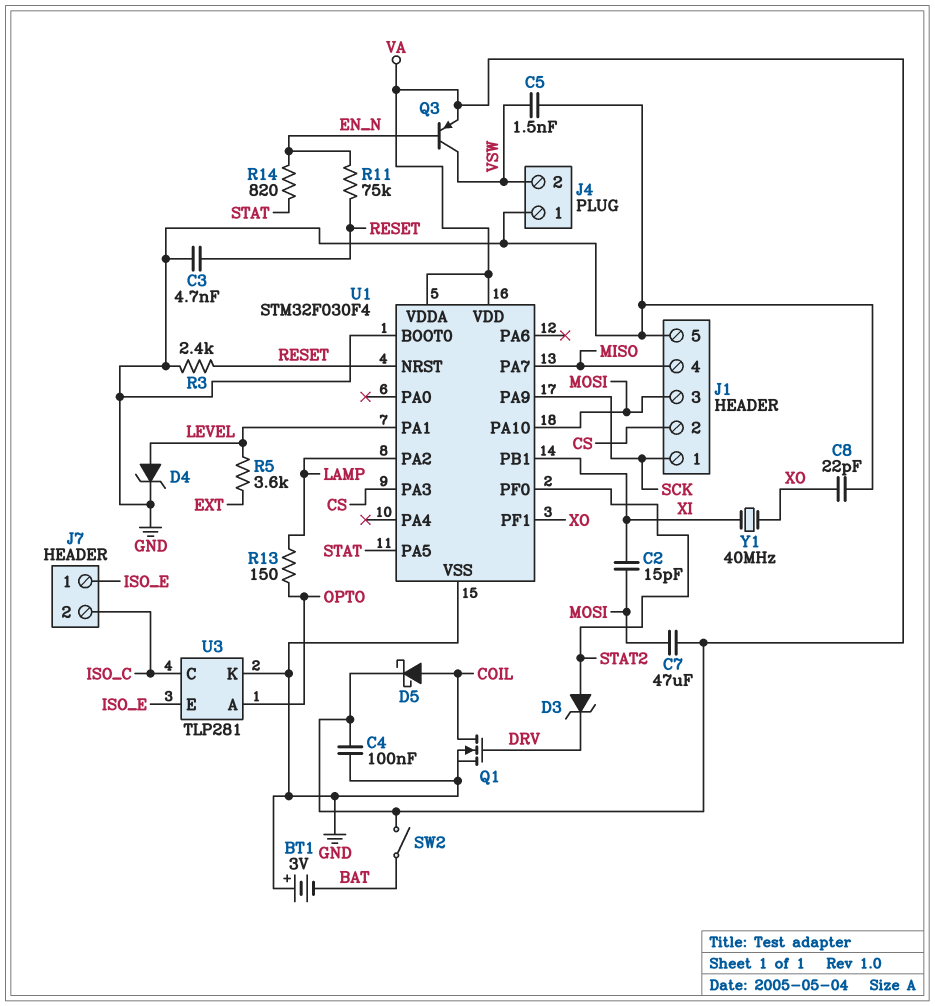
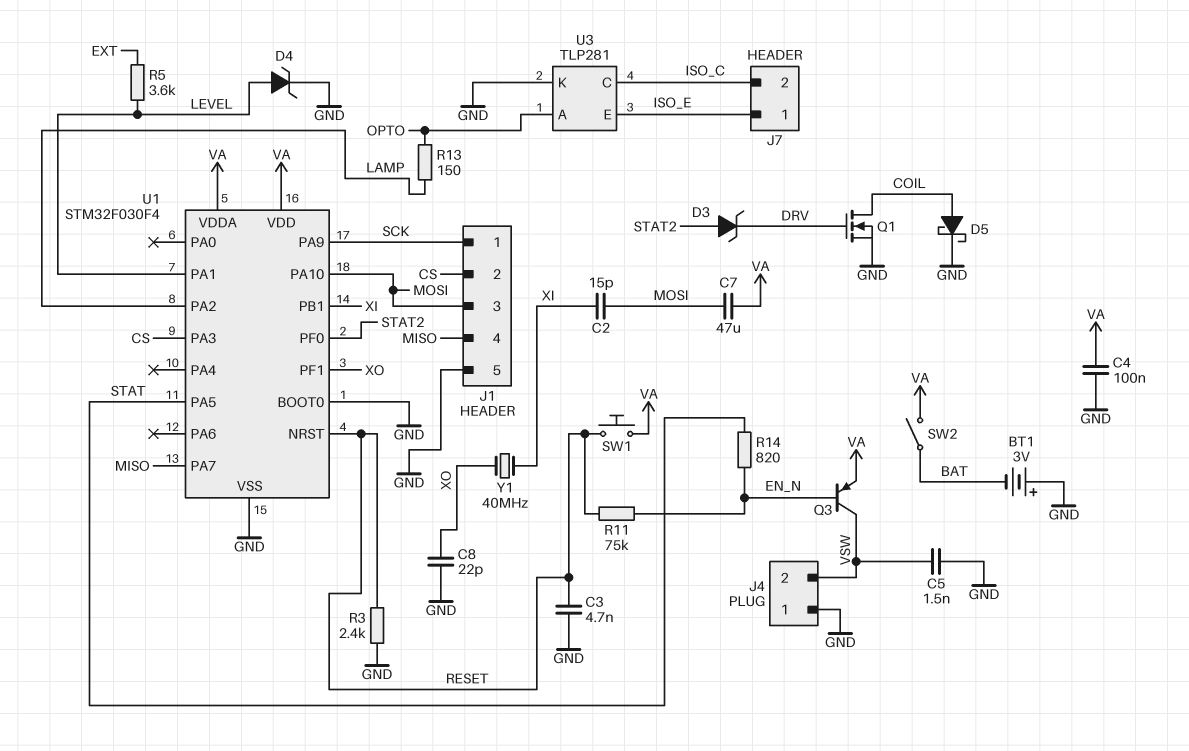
D5: schottky (A COIL, K VA) -> schottky (A COIL, K GND)
SW1: none -> button (RESET, VA)

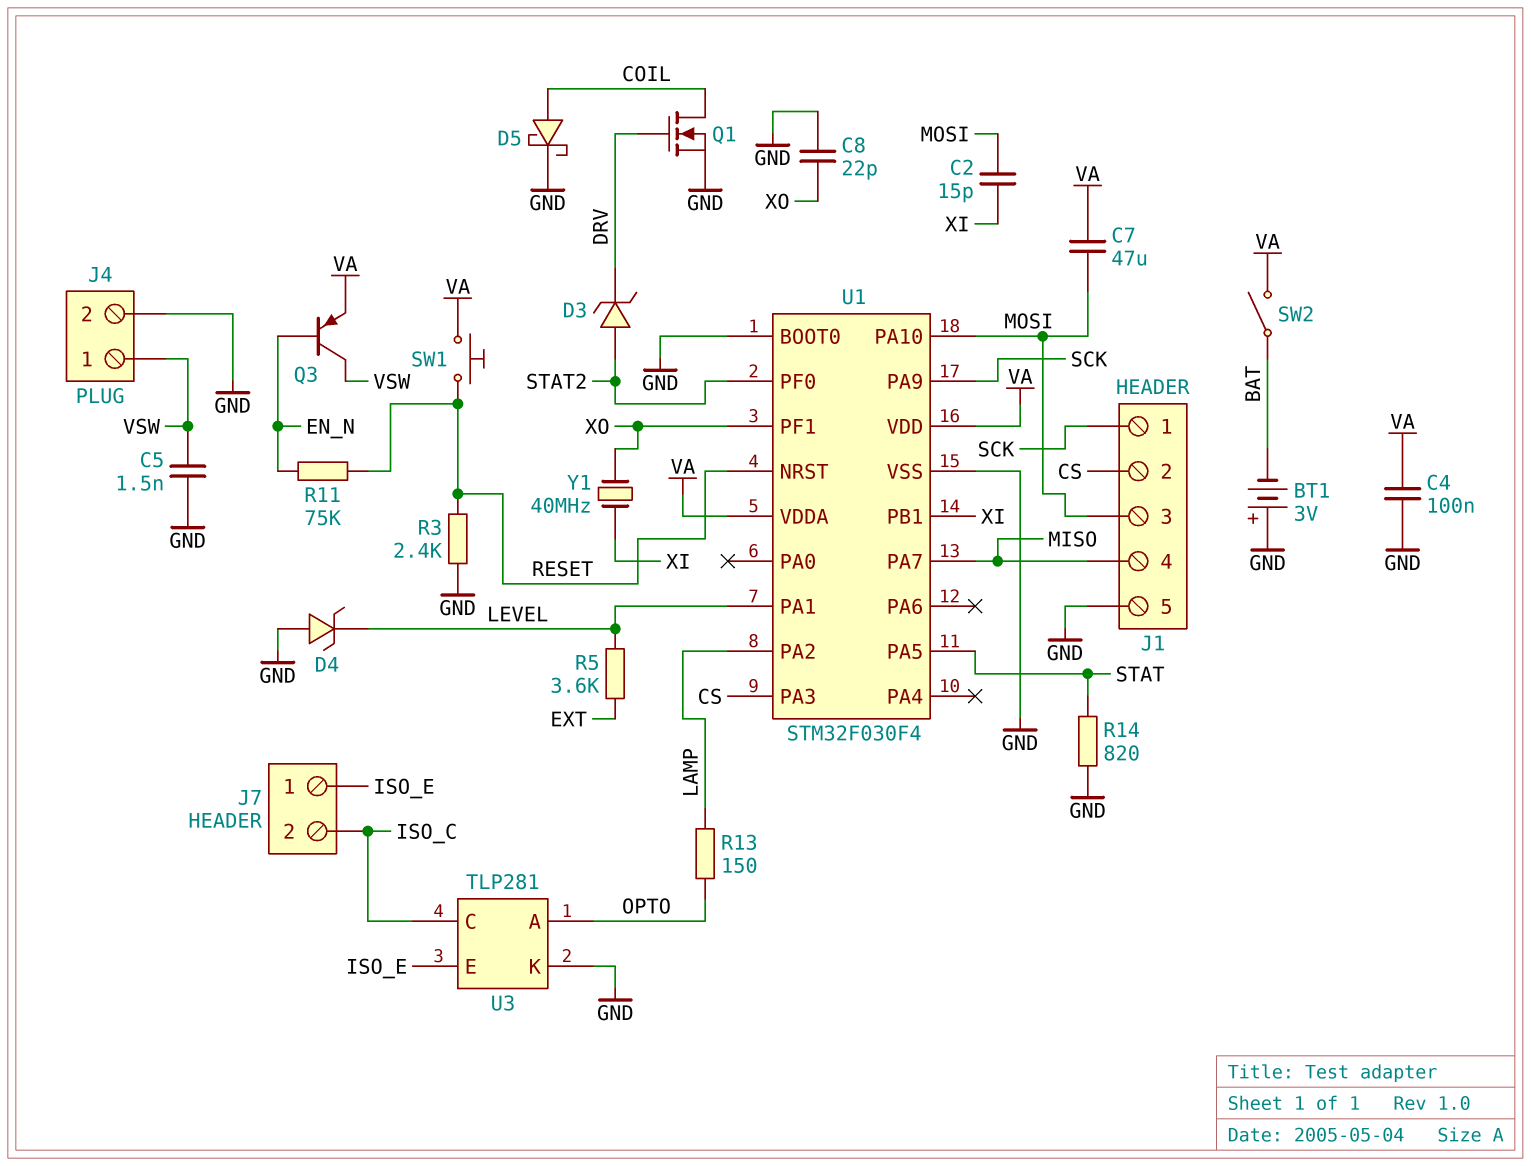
C3: 4.7nF (GND, RESET) -> none
D4: zener (A LEVEL, K GND) -> zener (A GND, K LEVEL)
J4 pin 1: GND -> VSW
J4 pin 2: VSW -> GND
R14: 820 (EN_N, STAT) -> 820 (GND, STAT)

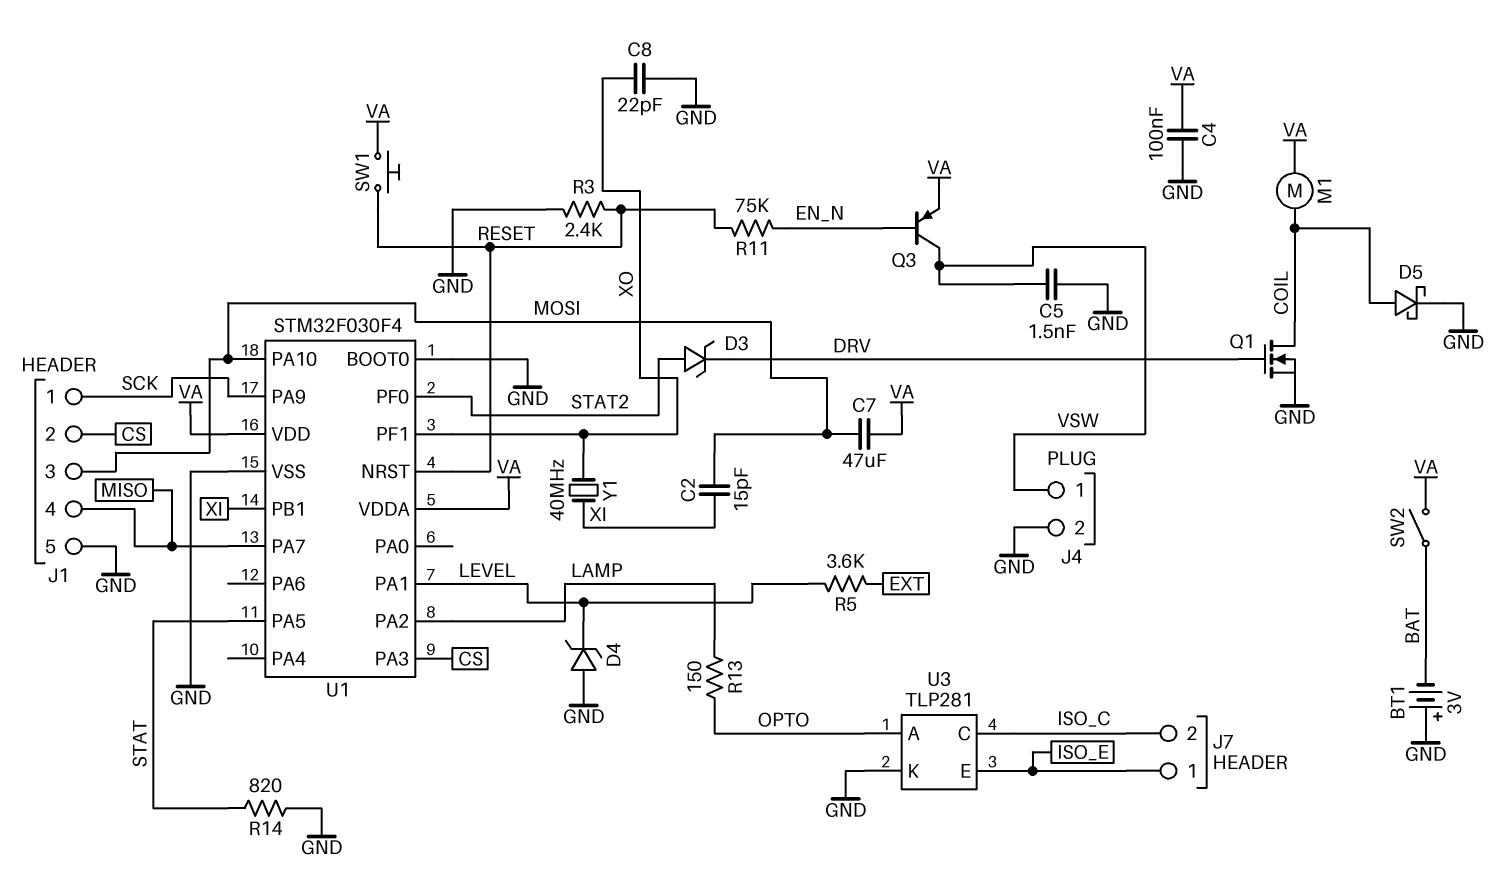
M1: none -> motor (COIL, VA)

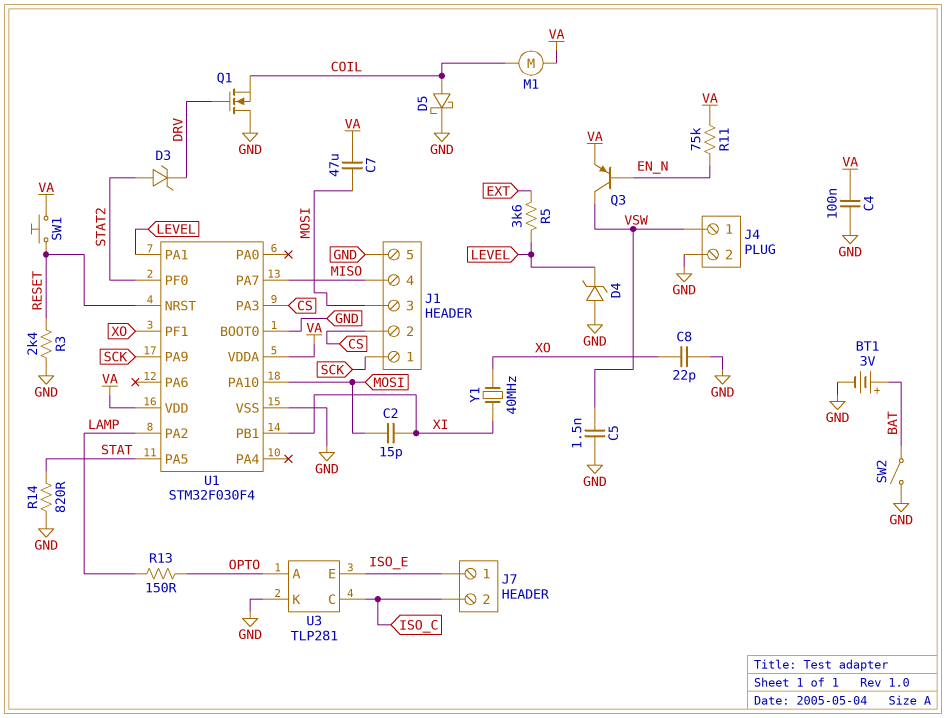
BT1: 3V (plus GND, minus BAT) -> 3V (plus BAT, minus GND)
Q1: NMOS (G DRV, D COIL, S GND) -> NMOS (G DRV, D GND, S COIL)
R11: 75k (EN_N, RESET) -> 75k (EN_N, VA)
SW2: switch (BAT, VA) -> switch (BAT, GND)

